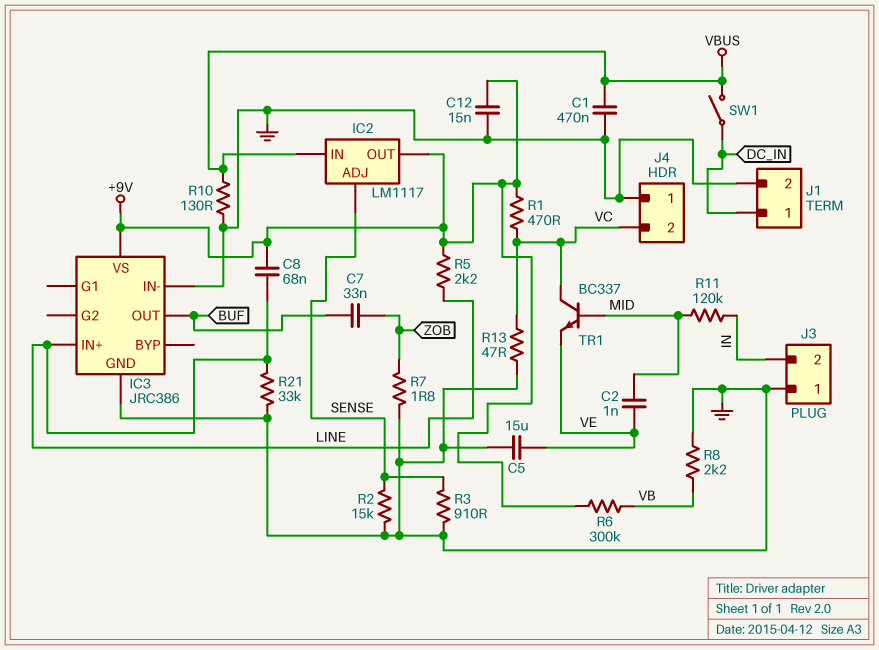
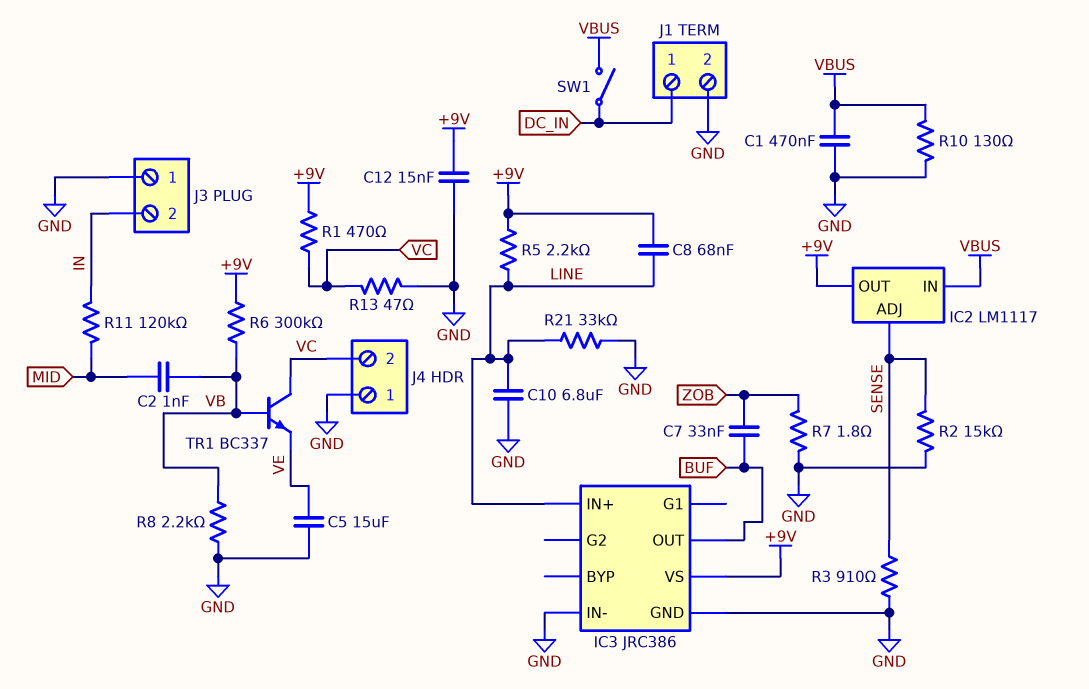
C2: 1nF (MID, VE) -> 1nF (MID, VB)
C10: none -> 6.8uF (GND, LINE)
TR1: NPN BC337 (B MID, C VC, E VE) -> NPN BC337 (B VB, C VC, E VE)

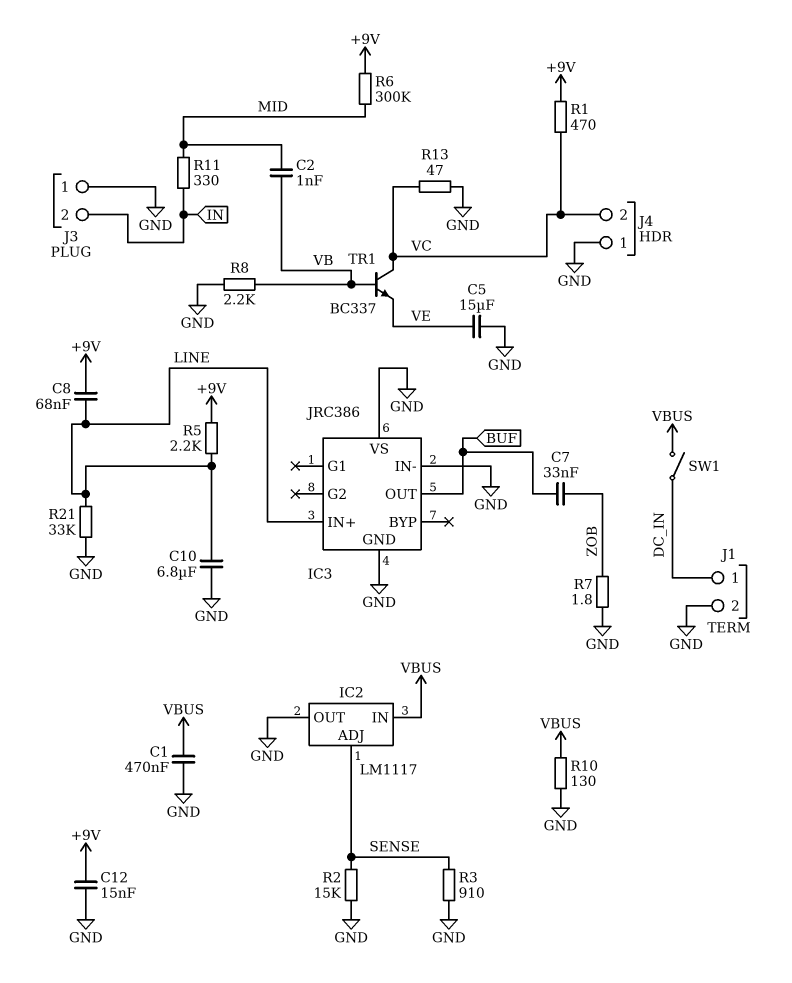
IC2 pin OUT: +9V -> GND
IC3 pin VS: +9V -> GND
R6: 300k (+9V, VB) -> 300k (+9V, MID)
R11: 120k (IN, MID) -> 330 (IN, MID)

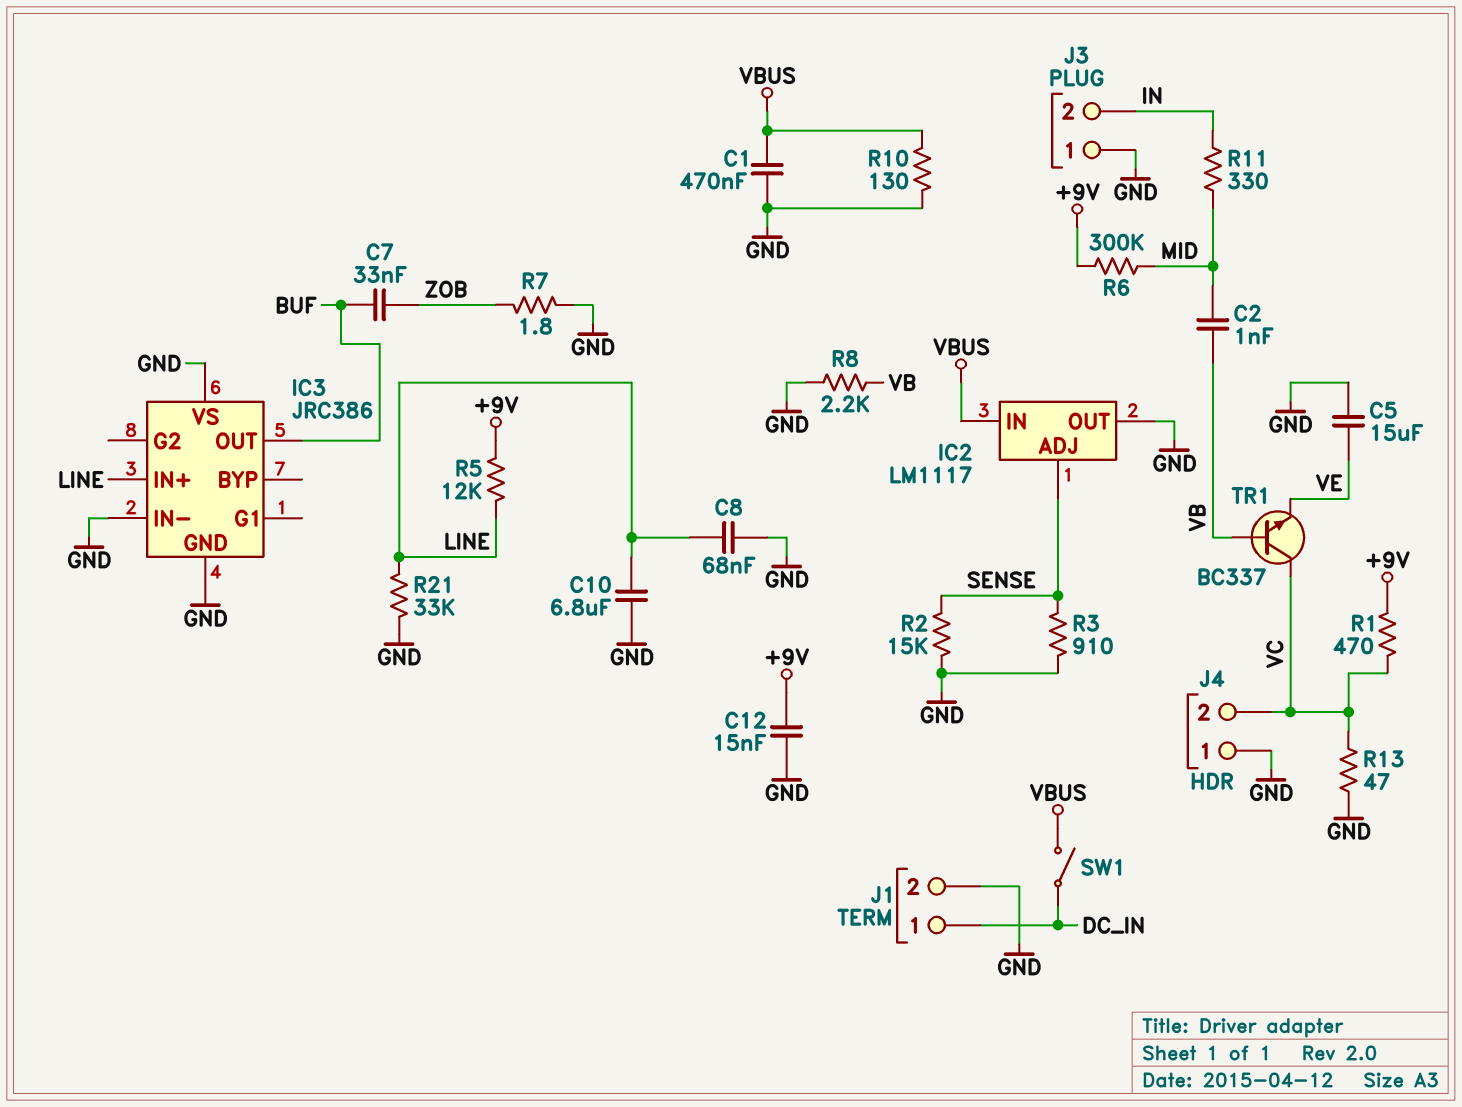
C8: 68nF (+9V, LINE) -> 68nF (GND, LINE)
R5: 2.2k (+9V, LINE) -> 12k (+9V, LINE)

